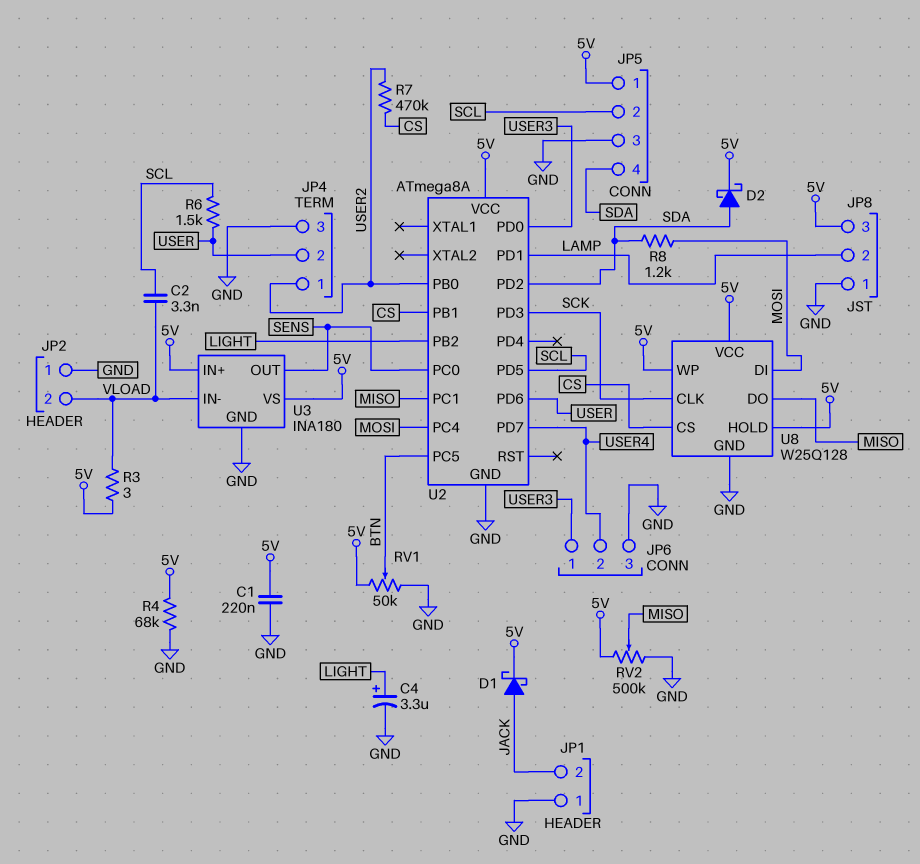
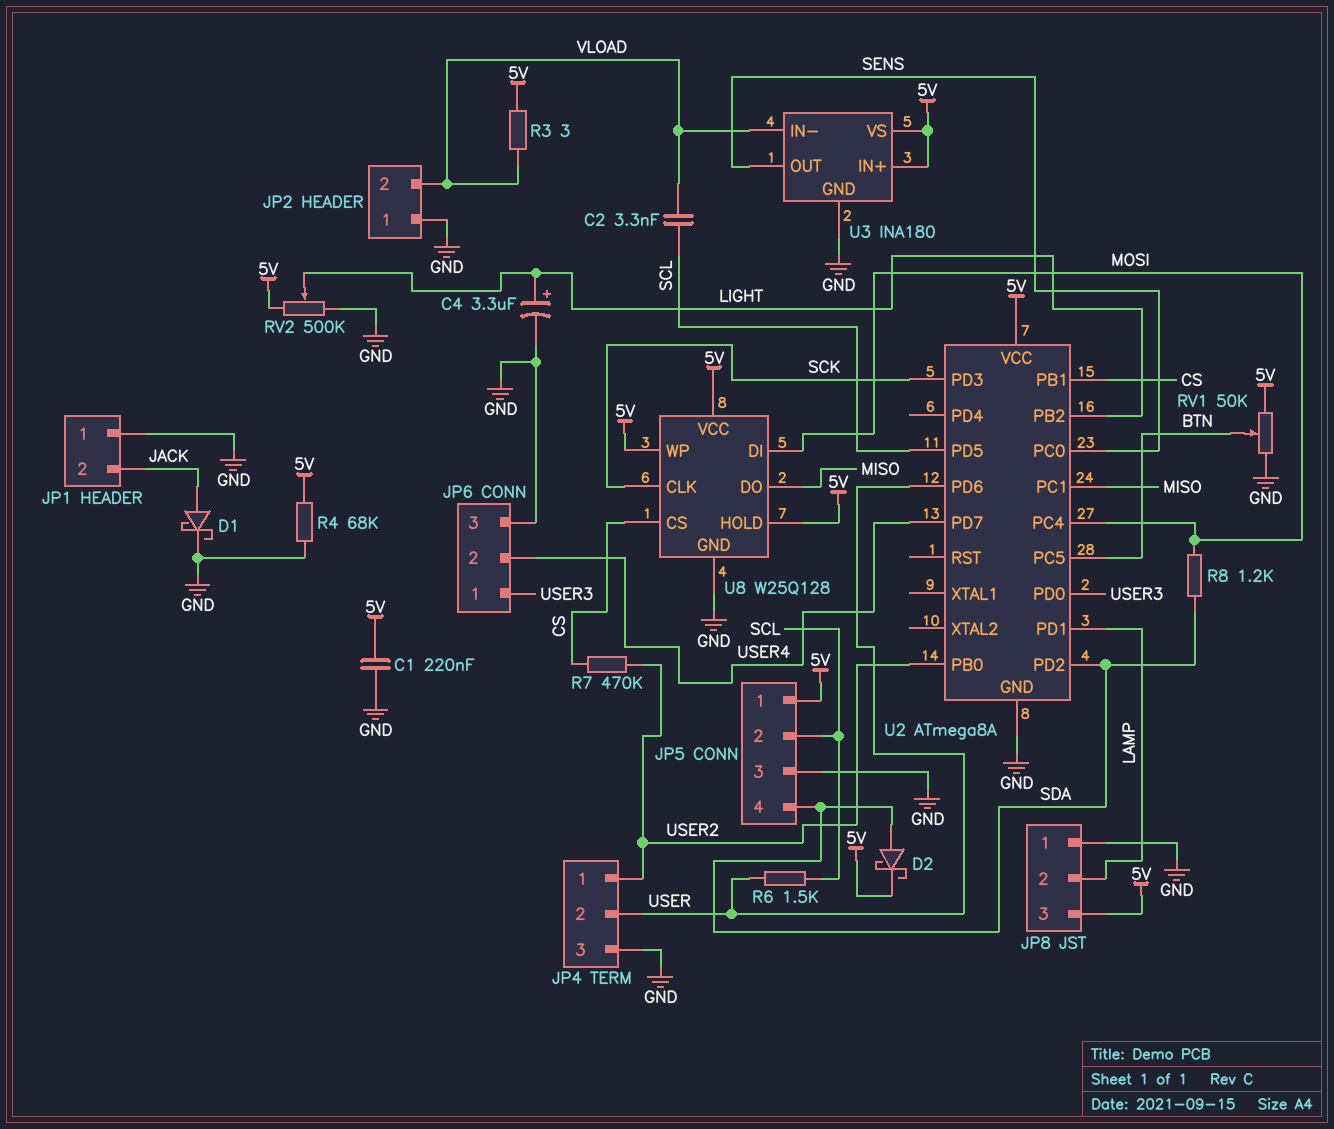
D1: schottky (A JACK, K 5V) -> schottky (A JACK, K GND)
RV2: 500k (5V, GND, wiper MISO) -> 500k (5V, GND, wiper LIGHT)

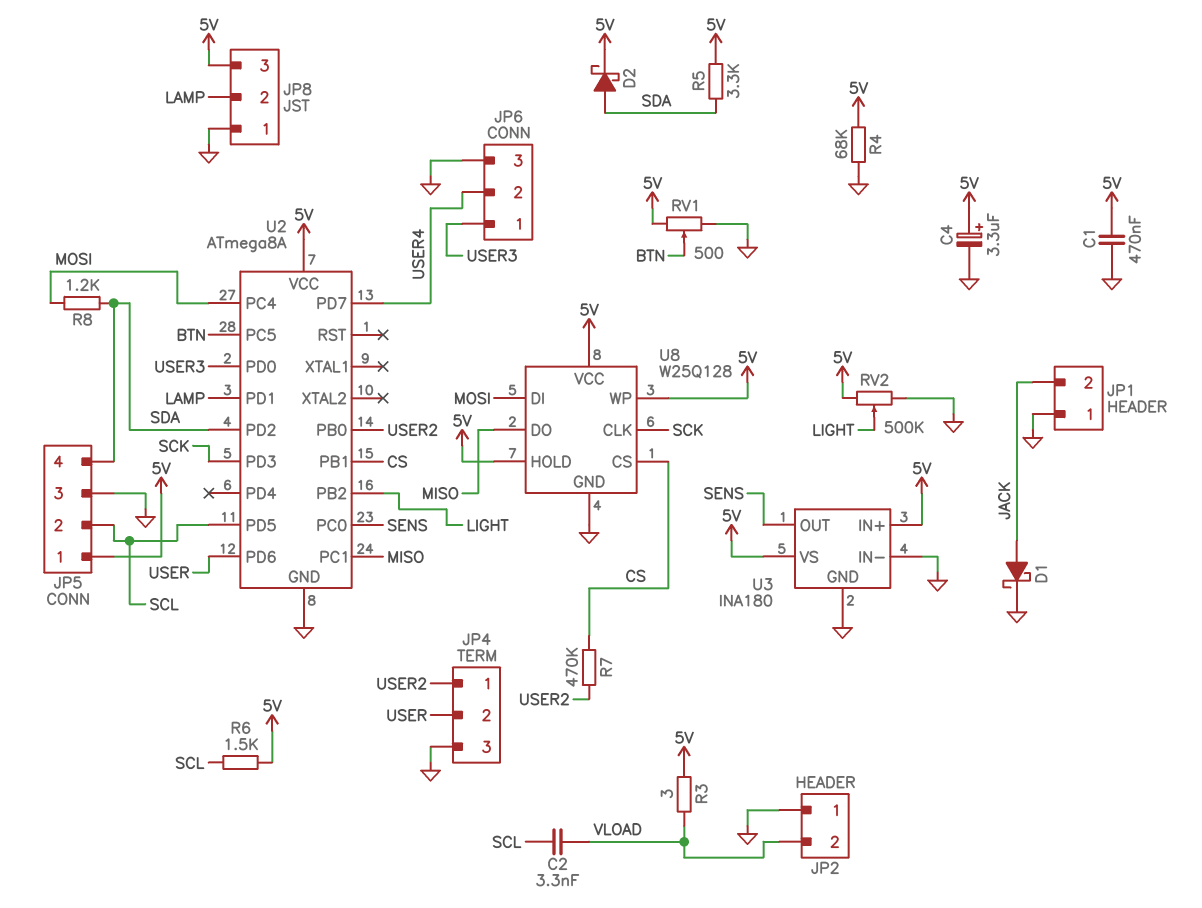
C1: 220nF (5V, GND) -> 470nF (5V, GND)
C4: 3.3uF (plus LIGHT, minus GND) -> 3.3uF (plus 5V, minus GND)
R5: none -> 3.3k (5V, SDA)
R6: 1.5k (SCL, USER) -> 1.5k (5V, SCL)
RV1: 50k (5V, GND, wiper BTN) -> 500 (5V, GND, wiper BTN)
U3 pin IN-: VLOAD -> GND

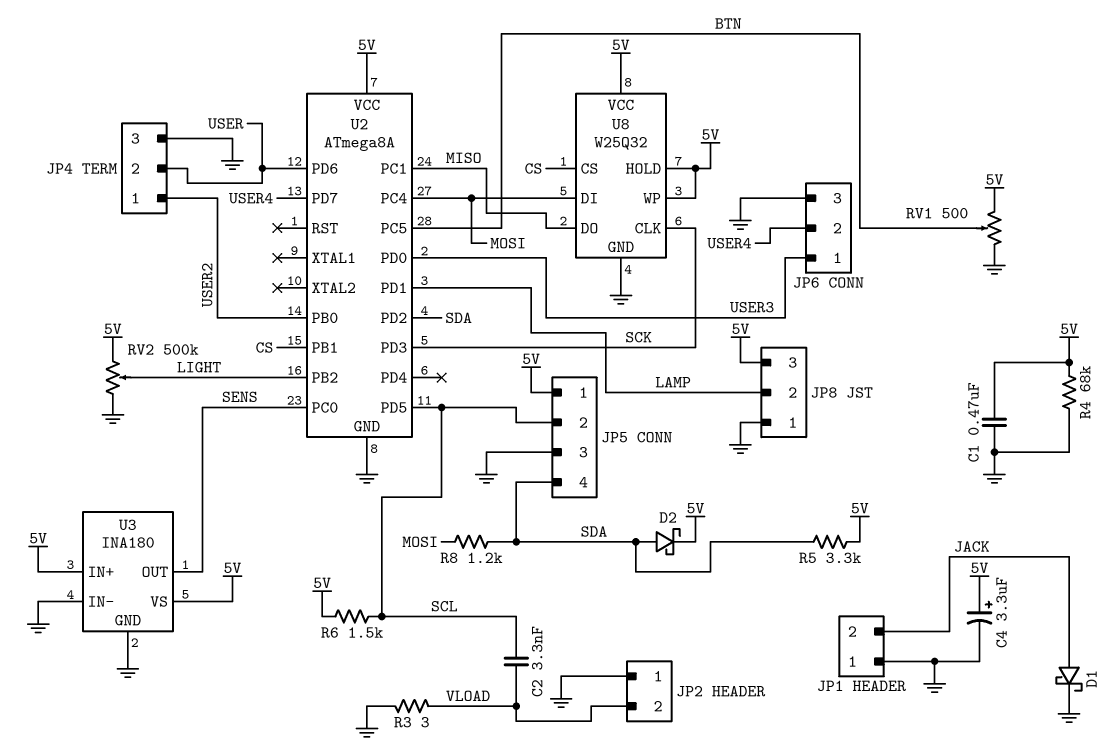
R3: 3 (5V, VLOAD) -> 3 (GND, VLOAD)
R7: 470k (CS, USER2) -> none
U8: W25Q128 -> W25Q32

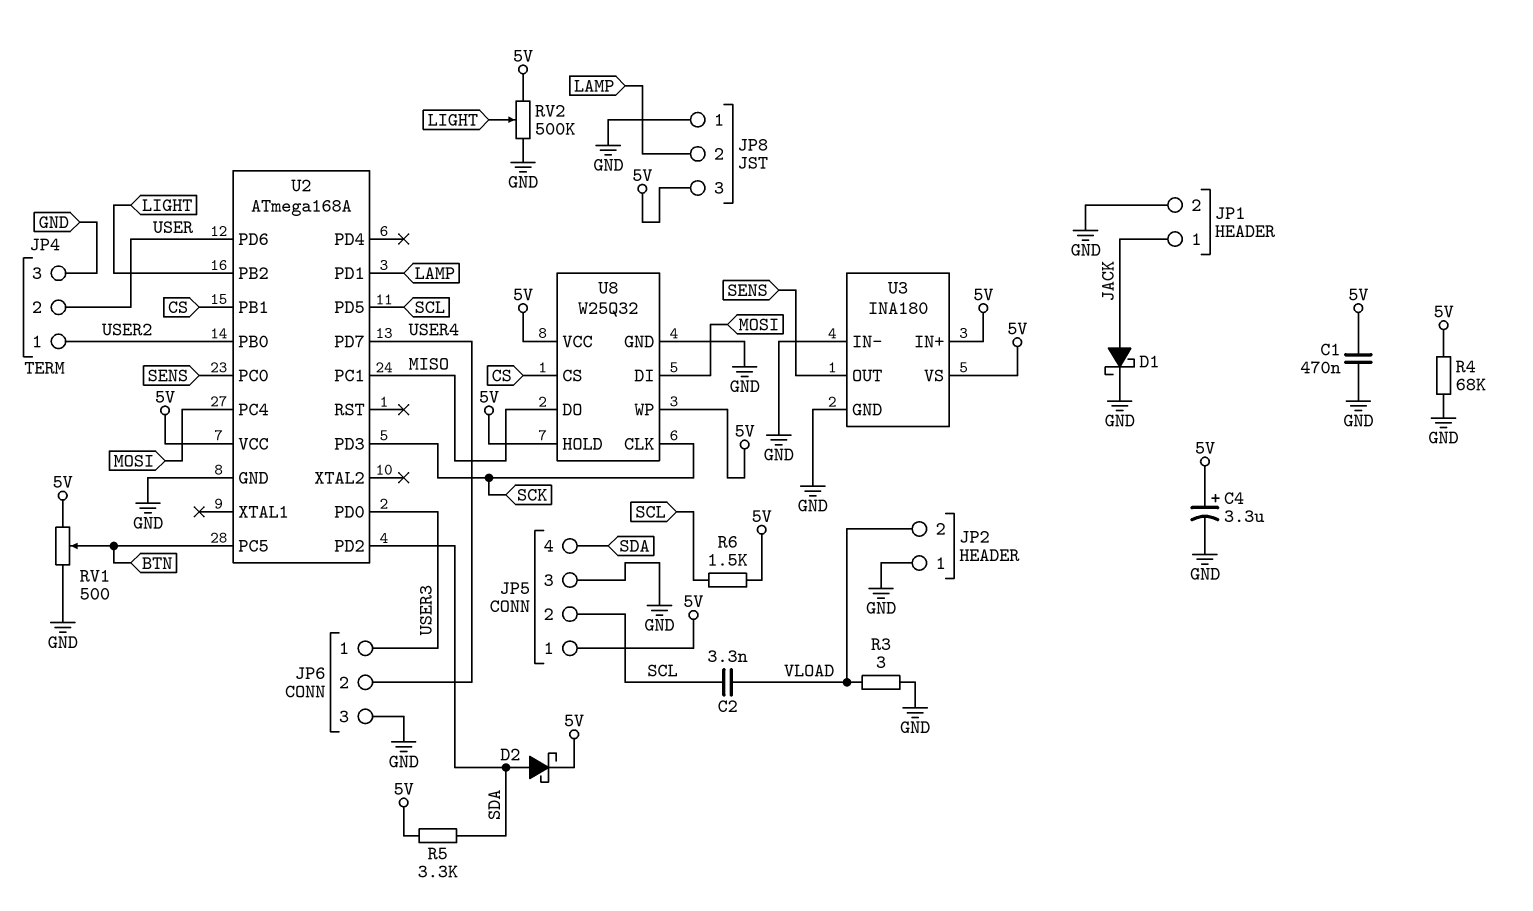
JP1 pin 1: GND -> JACK
JP1 pin 2: JACK -> GND
R8: 1.2k (MOSI, SDA) -> none
U2: ATmega8A -> ATmega168A

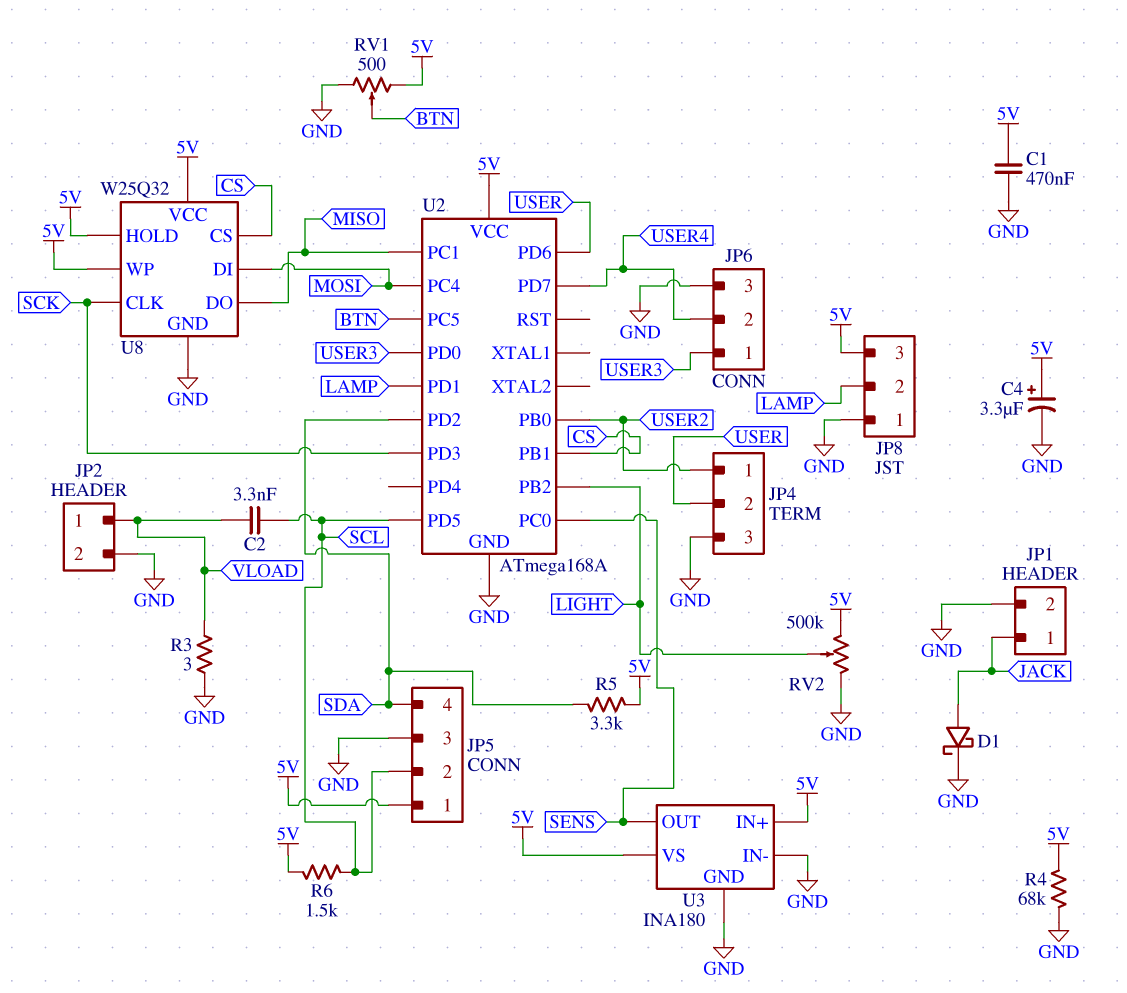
D2: schottky (A SDA, K 5V) -> none
JP2 pin 1: GND -> VLOAD
JP2 pin 2: VLOAD -> GND

